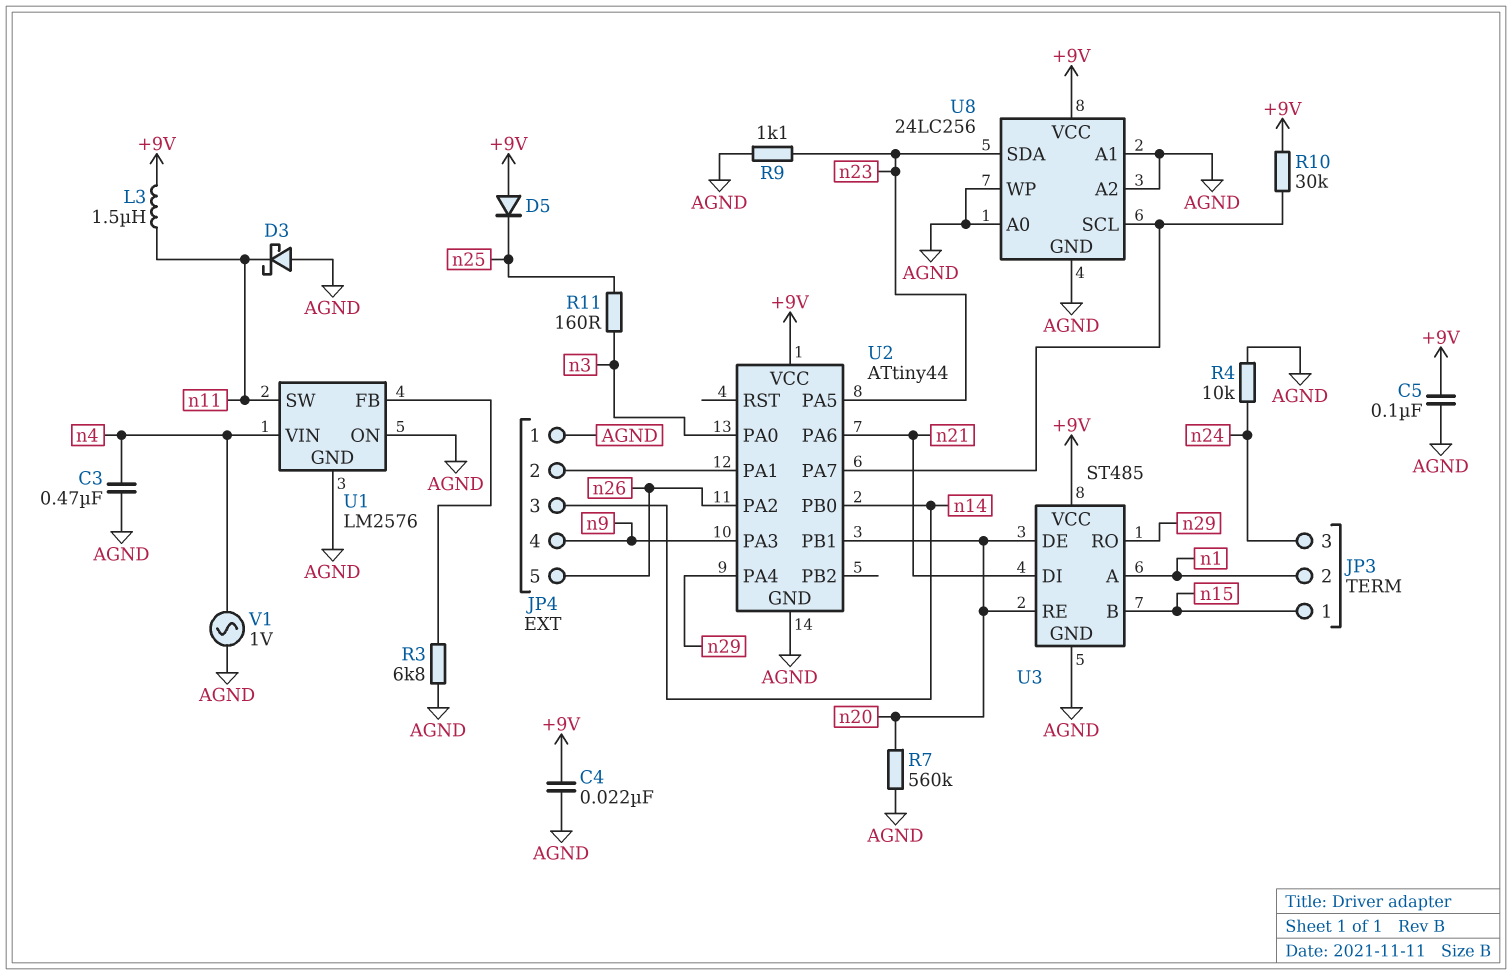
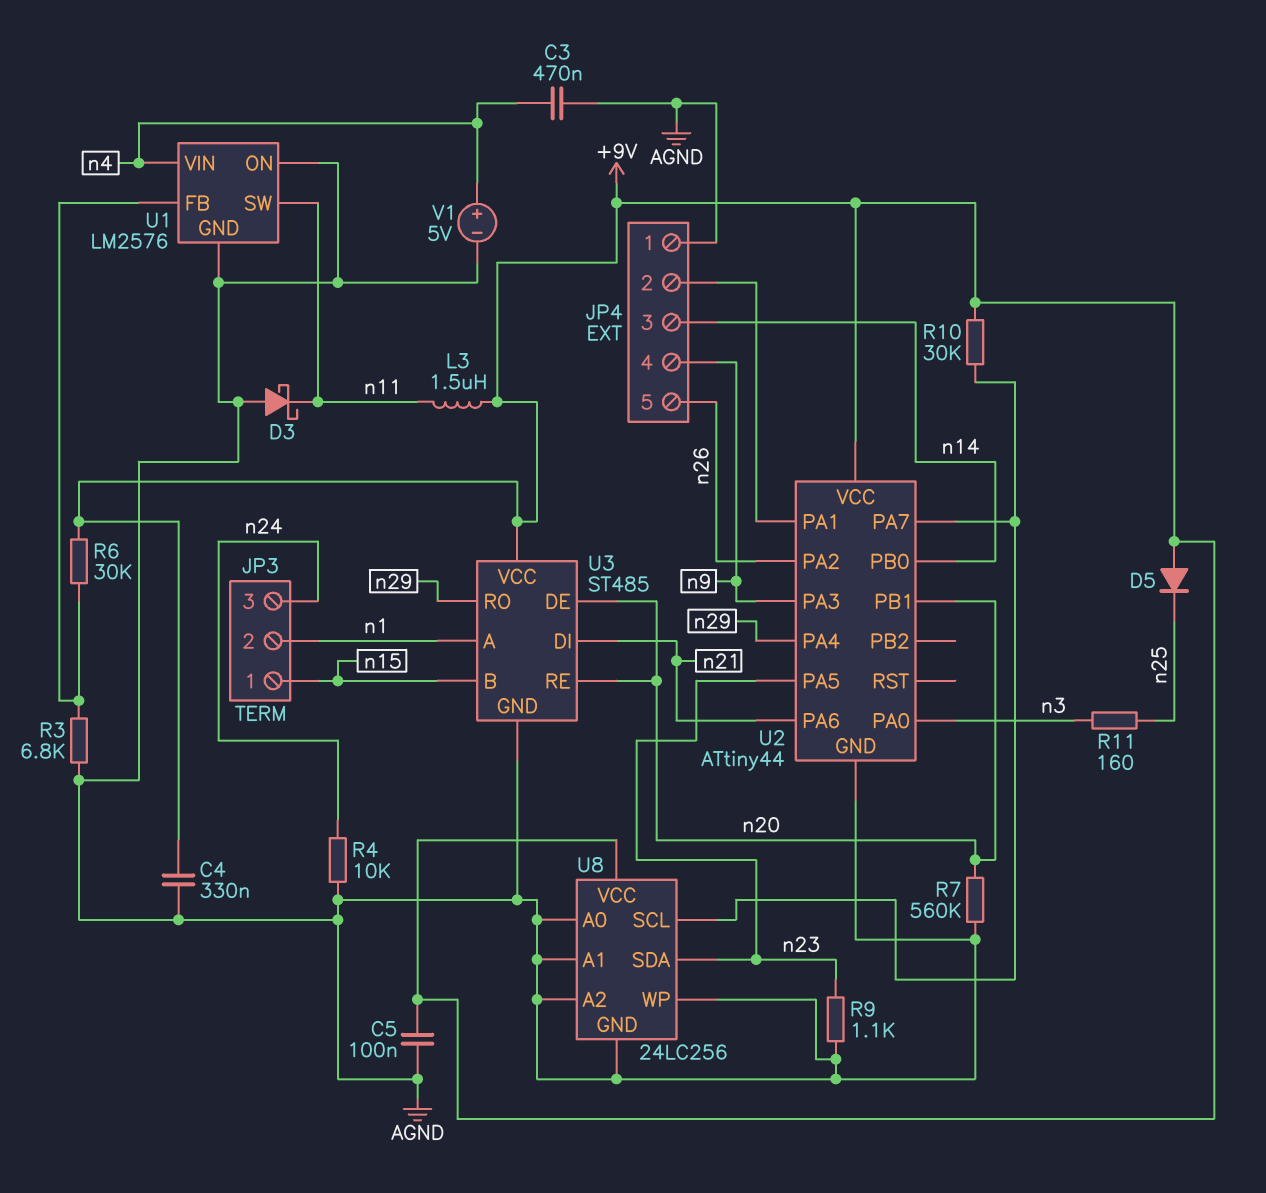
C4: 22nF (+9V, AGND) -> 330nF (+9V, AGND)
R6: none -> 30k (+9V, U1/FB)
V1: AC 1V (AGND, n4) -> 5V (plus n4, minus AGND)

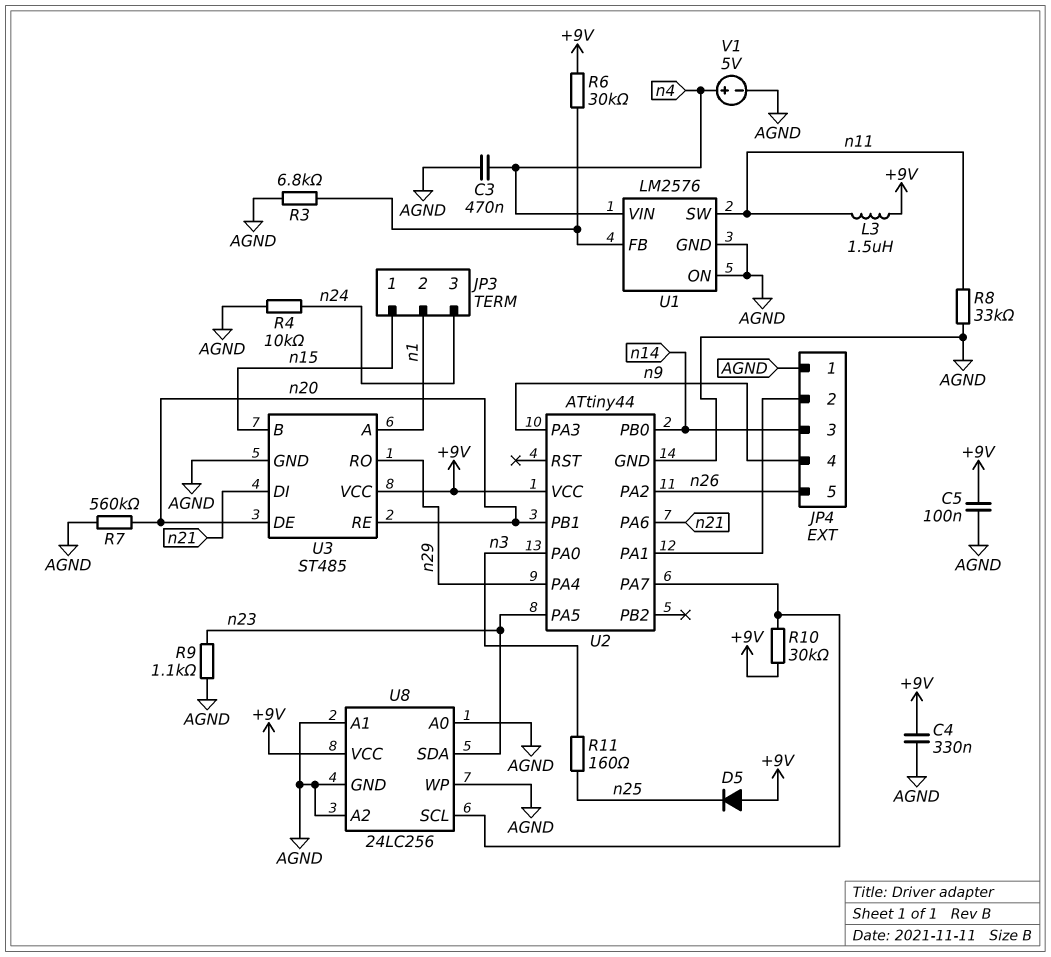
D3: schottky (A AGND, K n11) -> none
R8: none -> 33k (AGND, n11)

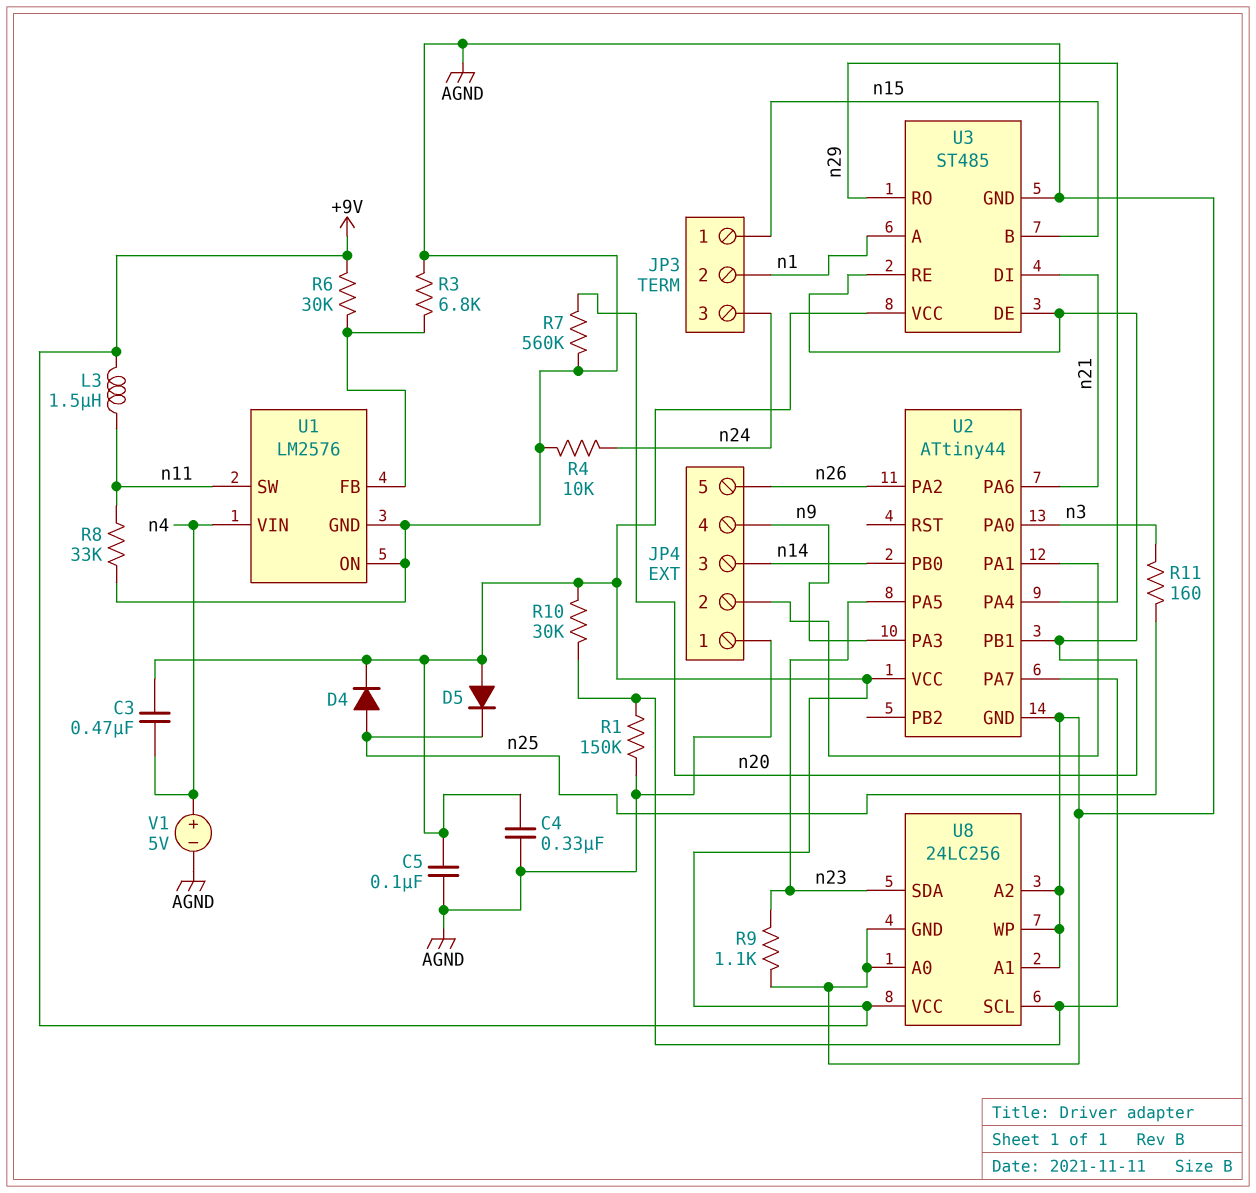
C3: 470nF (AGND, n4) -> 470nF (+9V, n4)
D4: none -> diode (A n25, K +9V)
R1: none -> 150k (AGND, U2/PA7)

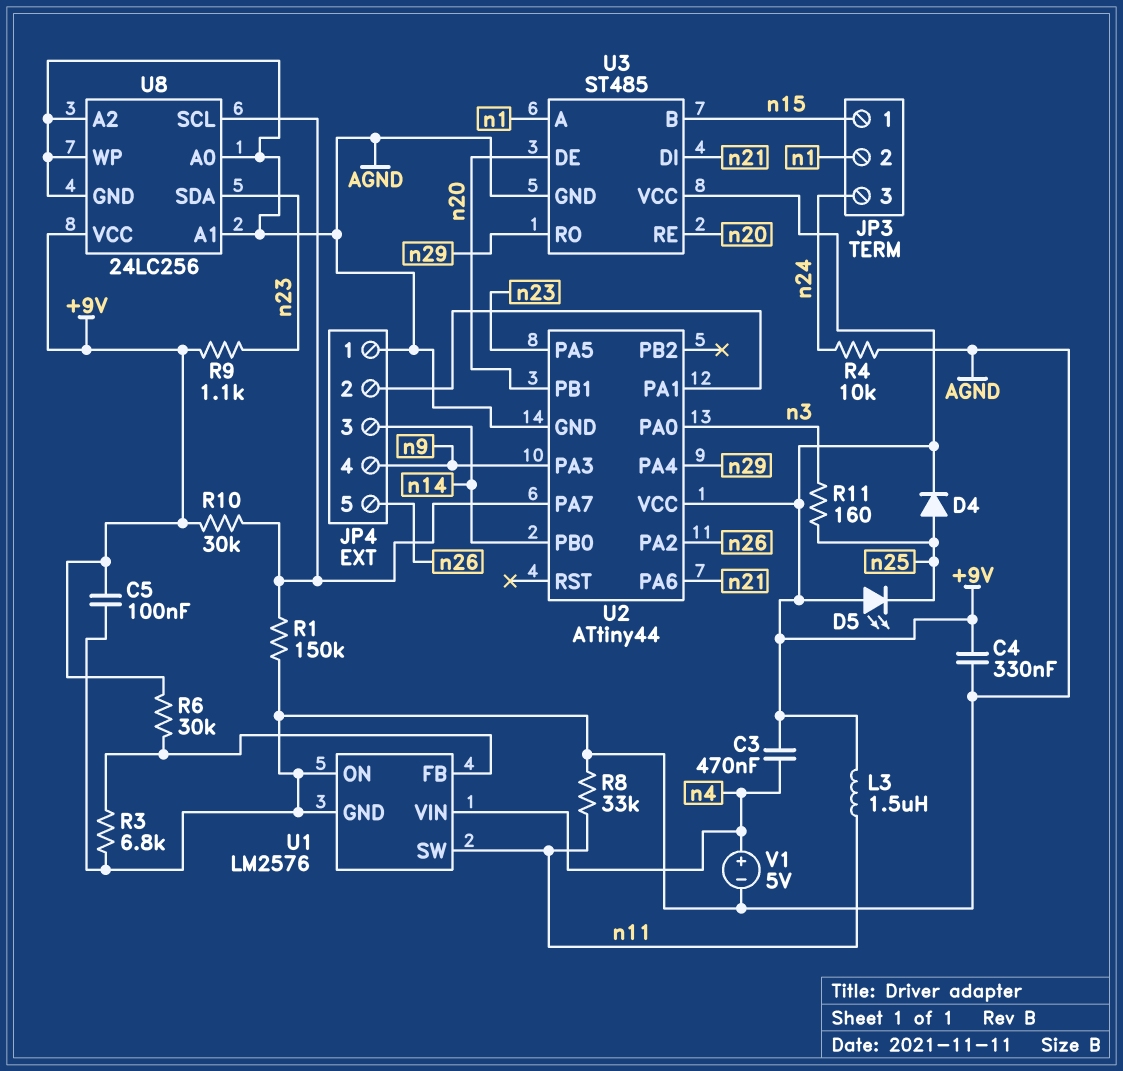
D5: diode (A +9V, K n25) -> LED (A +9V, K n25)
R7: 560k (AGND, n20) -> none
R9: 1.1k (AGND, n23) -> 1.1k (+9V, n23)

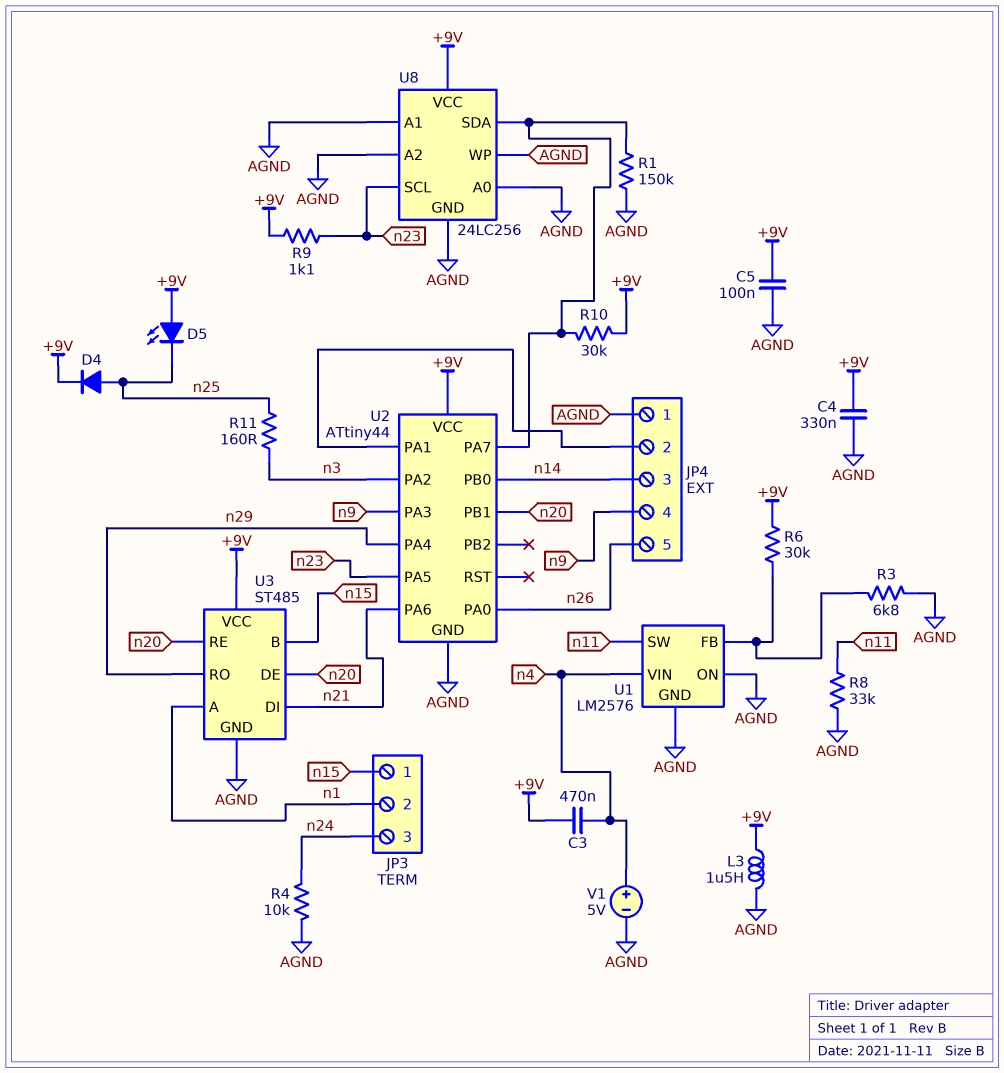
L3: 1.5uH (+9V, n11) -> 1.5uH (+9V, AGND)
U2 pin PA0: n3 -> n26
U2 pin PA2: n26 -> n3
U8 pin SCL: U2/PA7 -> n23
U8 pin SDA: n23 -> U2/PA7

